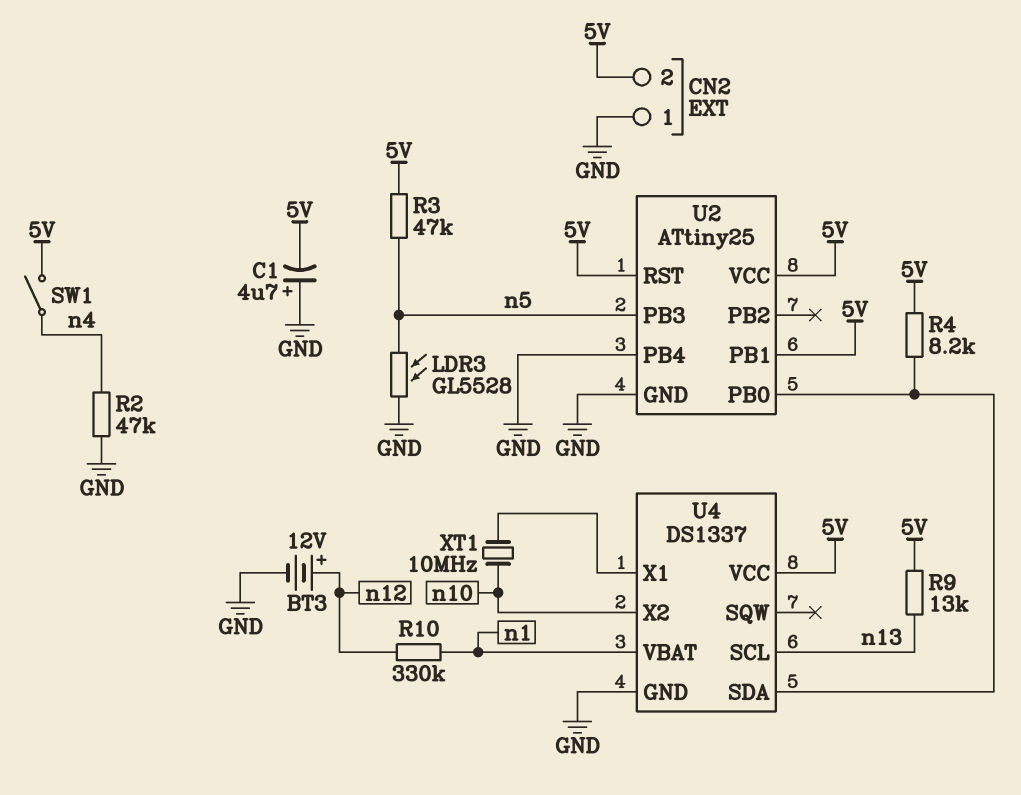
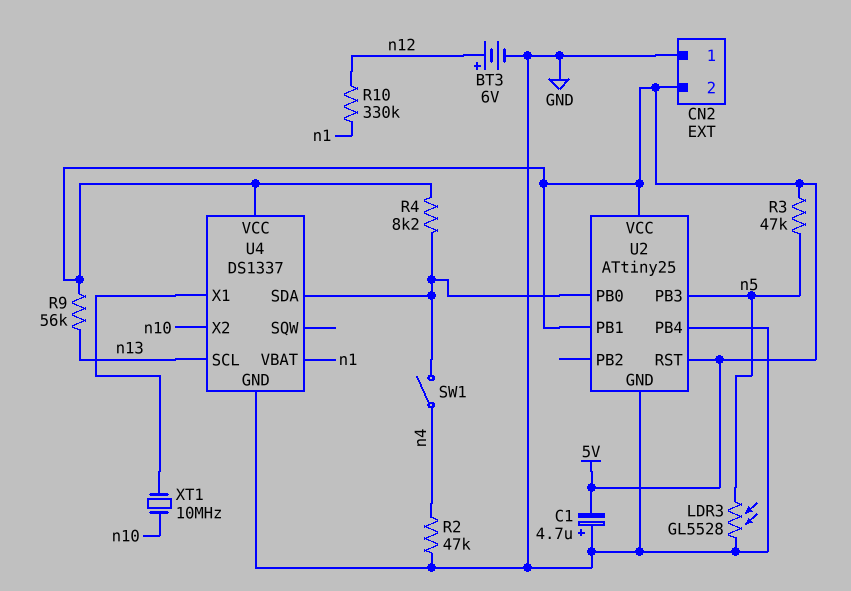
BT3: 12V (plus n12, minus GND) -> 6V (plus n12, minus GND)
R9: 13k (5V, n13) -> 56k (5V, n13)
SW1: switch (5V, n4) -> switch (U2/PB0, n4)

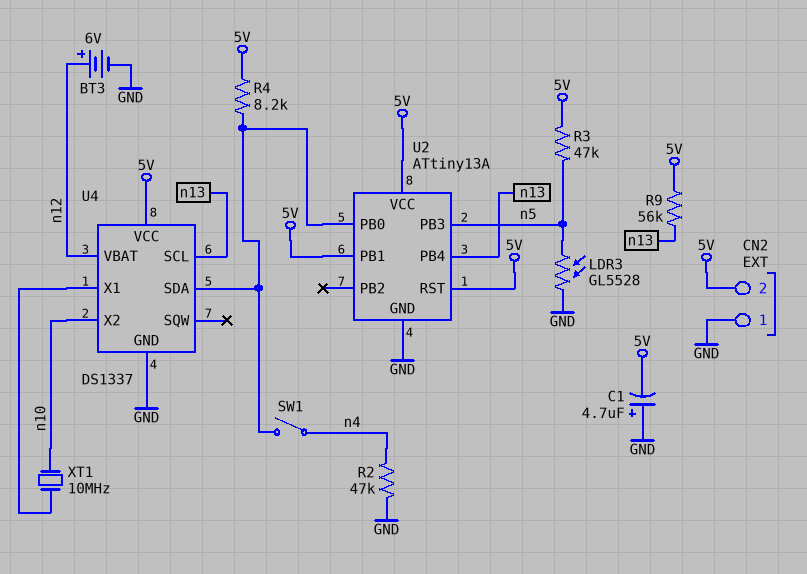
R10: 330k (n1, n12) -> none
U2: ATtiny25 -> ATtiny13A
U2 pin PB4: GND -> n13
U4 pin VBAT: n1 -> n12

